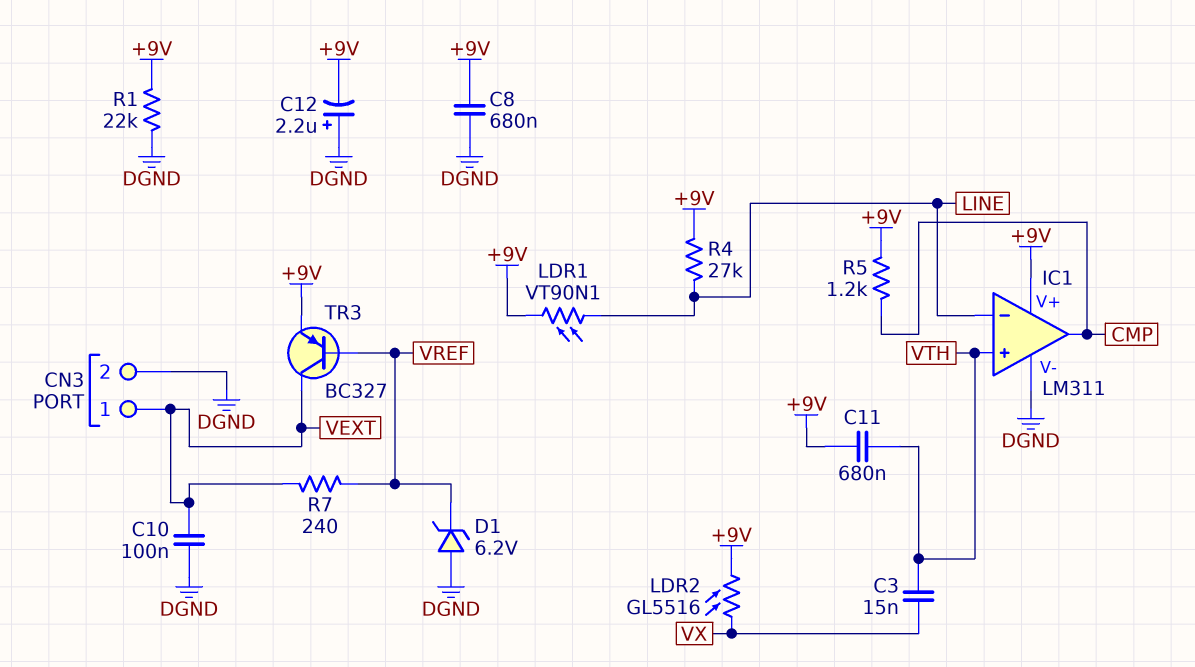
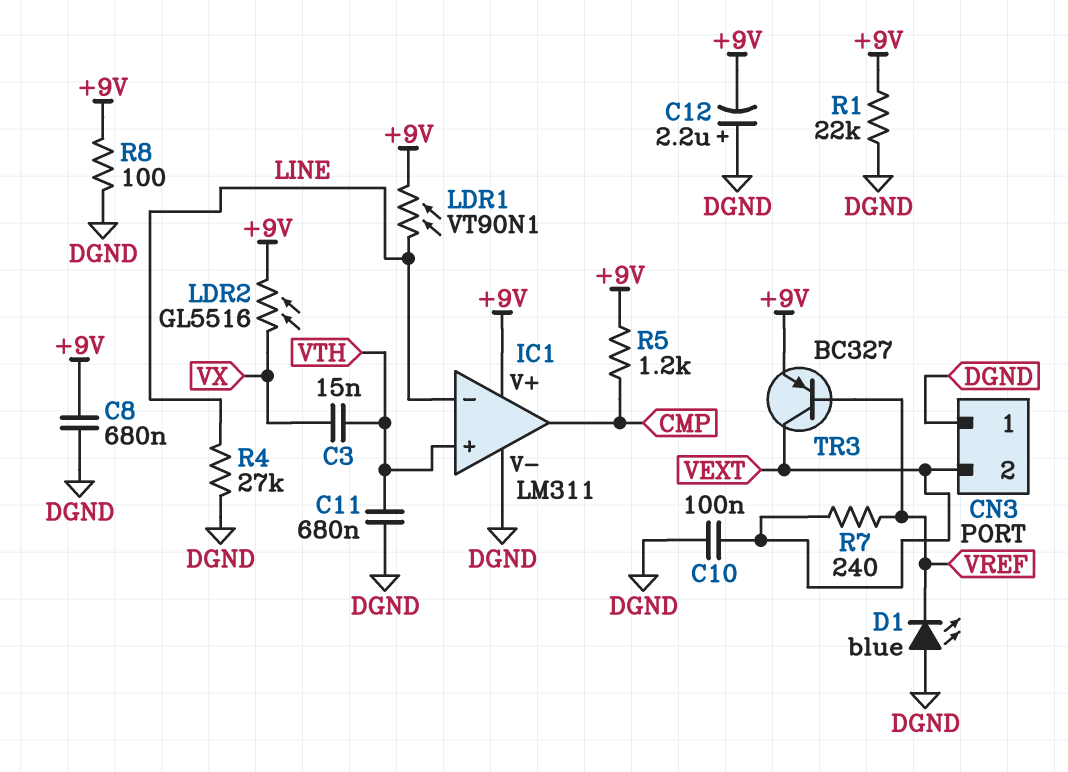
C11: 680nF (+9V, VTH) -> 680nF (DGND, VTH)
CN3 pin 1: VEXT -> DGND
CN3 pin 2: DGND -> VEXT
D1: zener 6.2V (A DGND, K VREF) -> LED blue (A DGND, K VREF)
R4: 27k (+9V, LINE) -> 27k (DGND, LINE)
R8: none -> 100 (+9V, DGND)

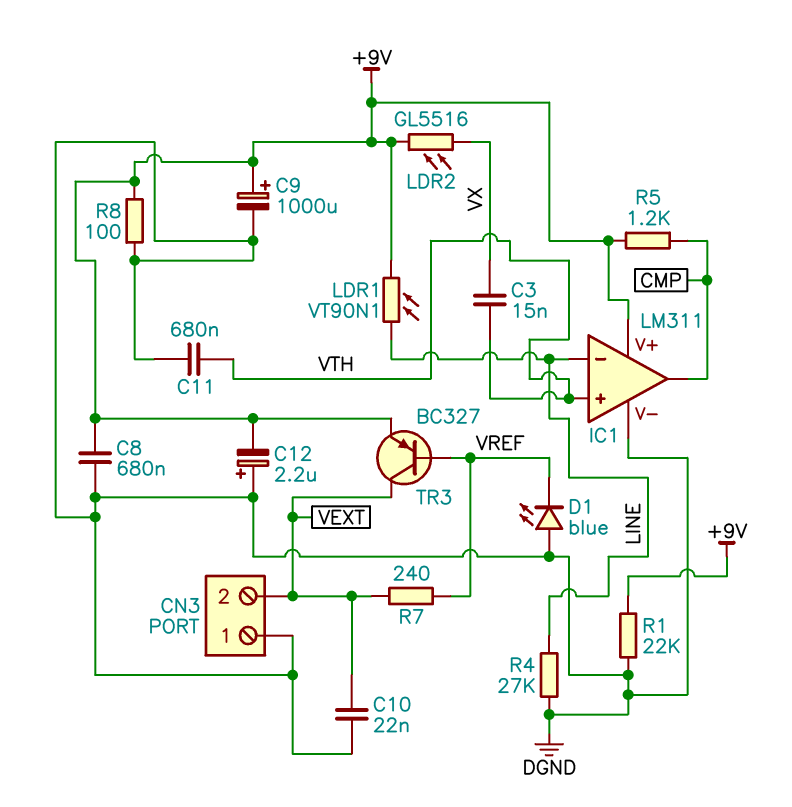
C9: none -> 1000uF (plus +9V, minus DGND)
C10: 100nF (DGND, VEXT) -> 22nF (DGND, VEXT)

